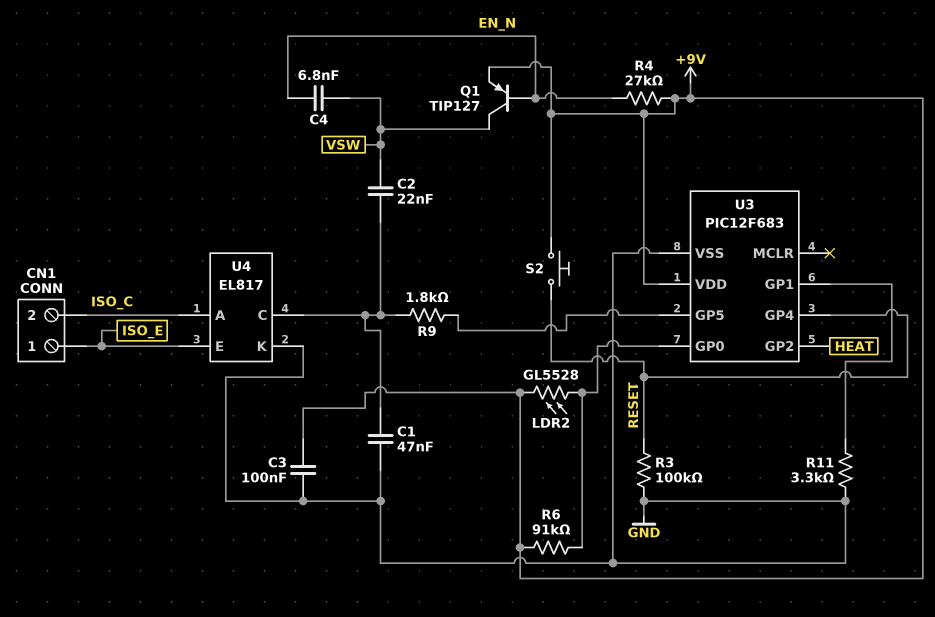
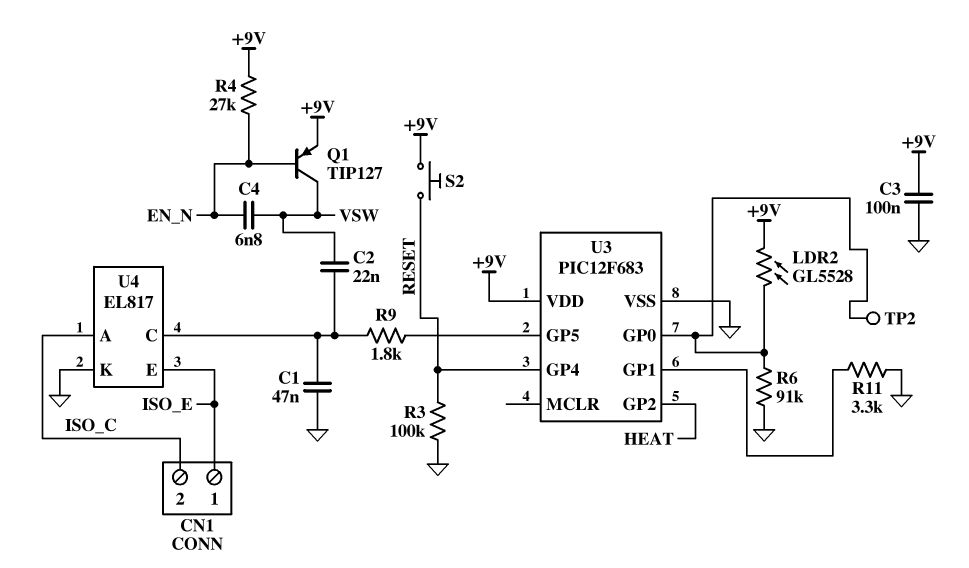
R6: 91k (+9V, U3/GP0) -> 91k (GND, U3/GP0)
TP2: none -> test point (U3/GP0)

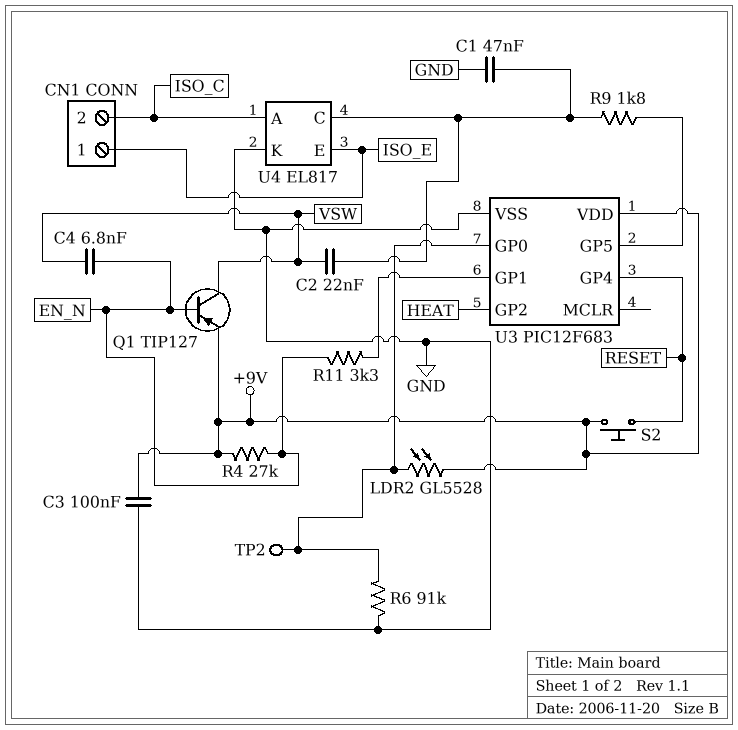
R3: 100k (GND, RESET) -> none
R11: 3.3k (GND, U3/GP1) -> 3.3k (EN_N, U3/GP1)

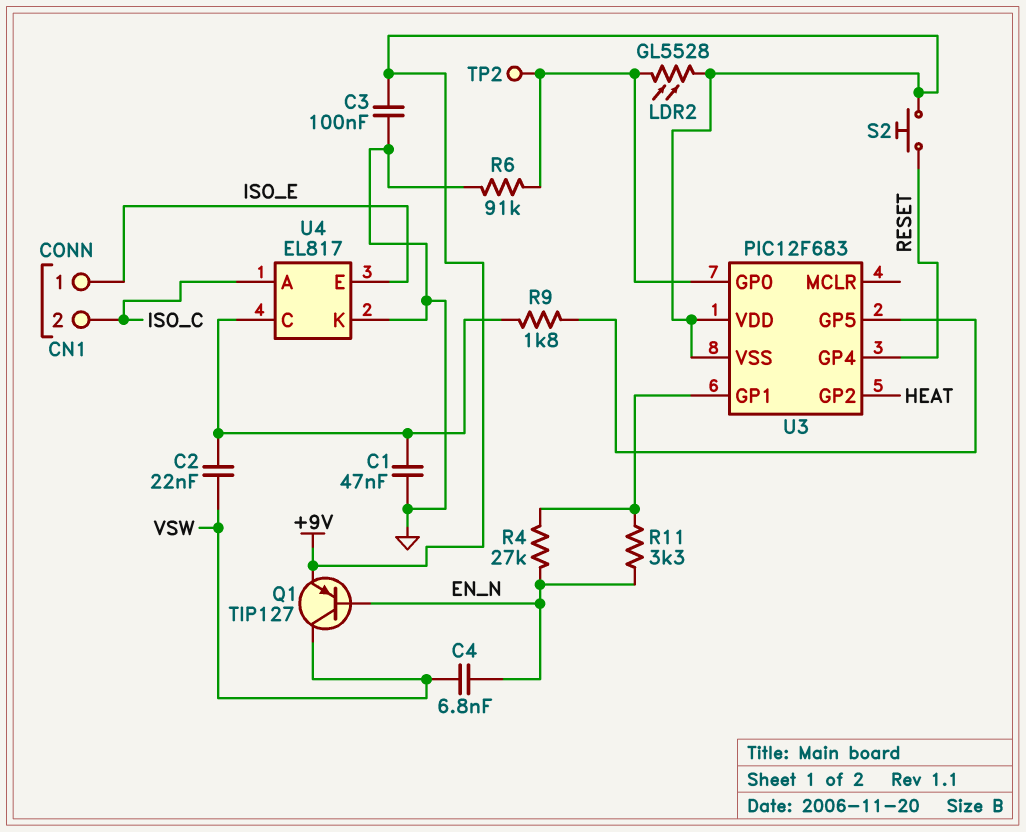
R4: 27k (+9V, EN_N) -> 27k (EN_N, U3/GP1)
U3 pin VSS: GND -> +9V

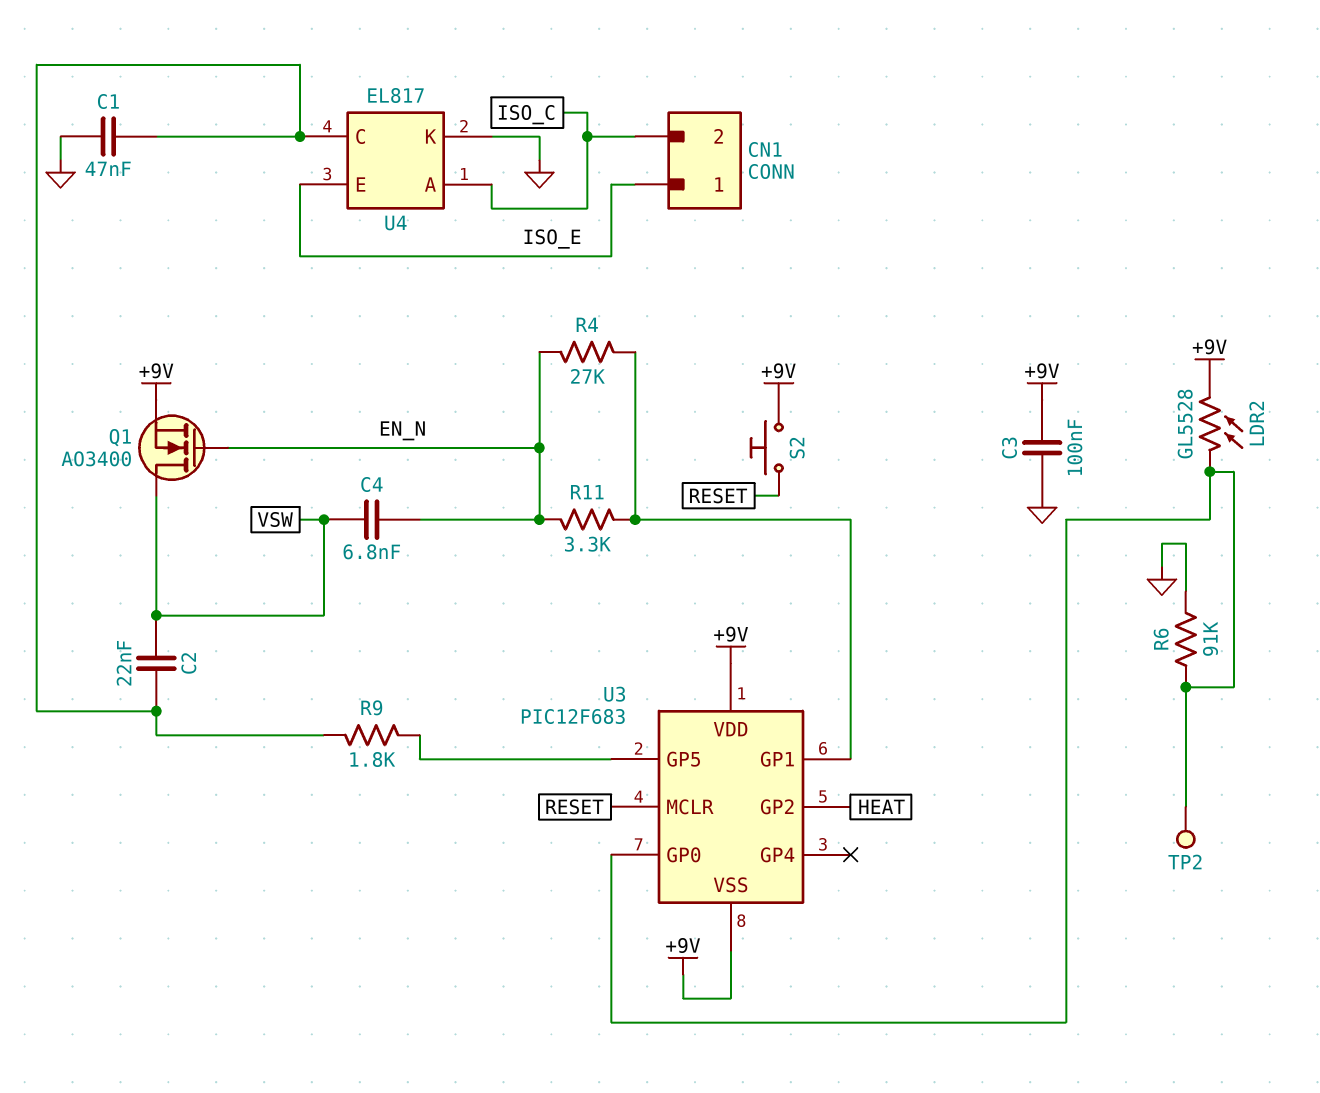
Q1: PNP TIP127 (B EN_N, C VSW, E +9V) -> NMOS AO3400 (G EN_N, D VSW, S +9V)
U3 pin GP4: RESET -> none
U3 pin MCLR: none -> RESET

